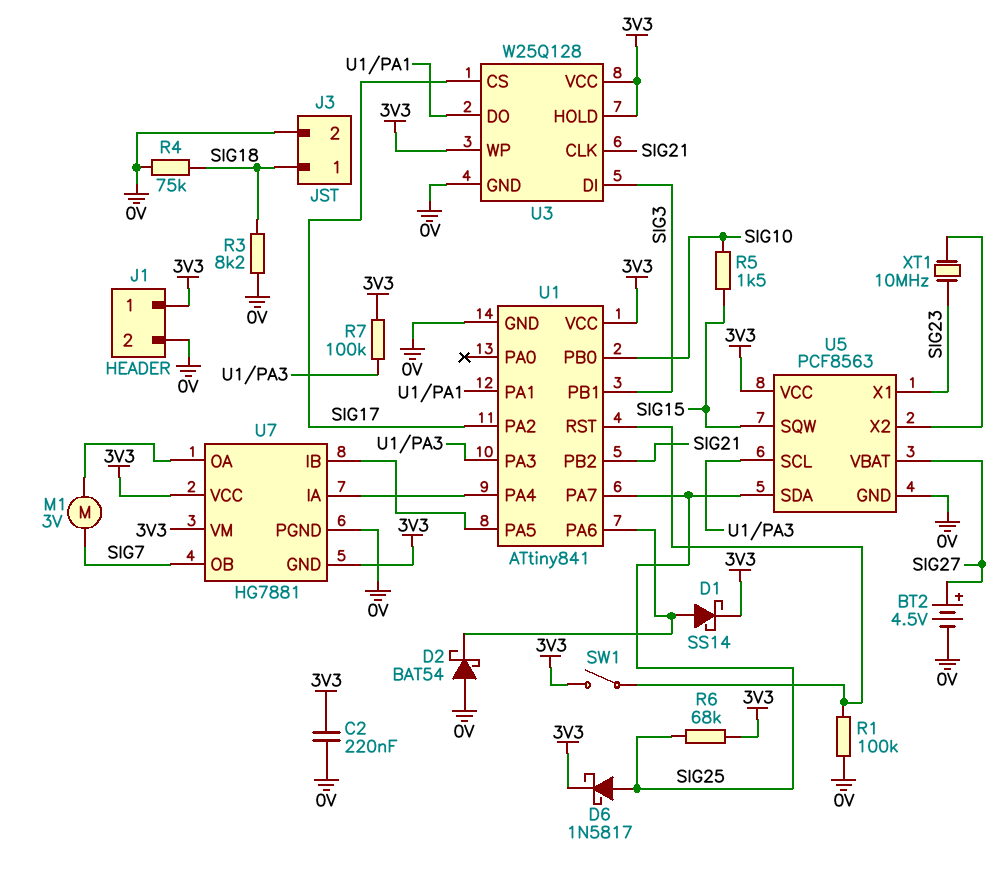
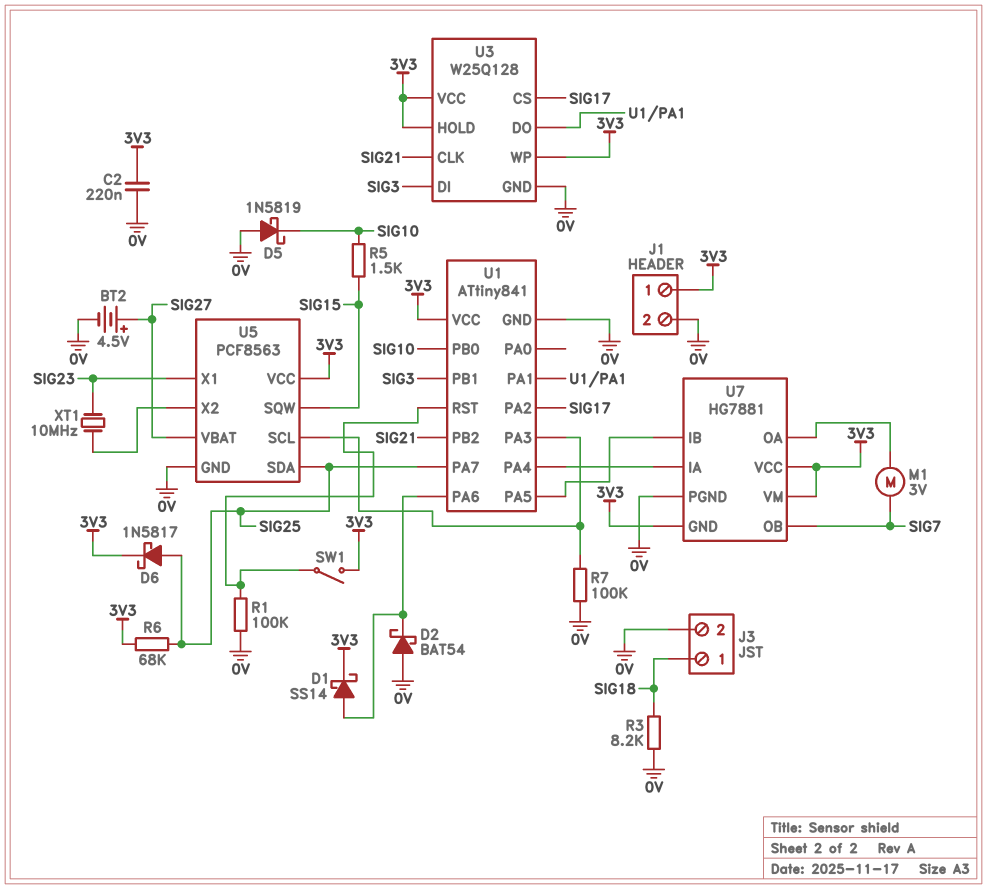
D5: none -> schottky 1N5819 (A 0V, K SIG10)
R4: 75k (0V, SIG18) -> none
R7: 100k (3V3, U1/PA3) -> 100k (0V, U1/PA3)

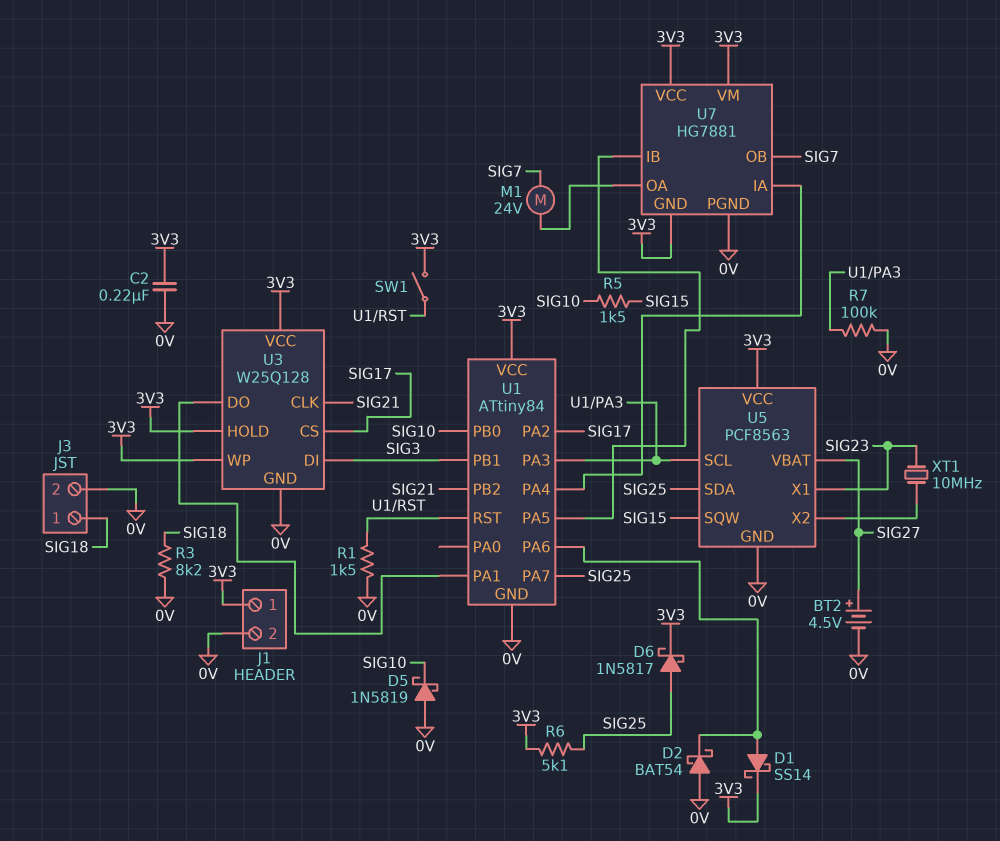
M1: motor 3V (SIG7, U7/OA) -> motor 24V (SIG7, U7/OA)
R1: 100k (0V, U1/RST) -> 1.5k (0V, U1/RST)
R6: 68k (3V3, SIG25) -> 5.1k (3V3, SIG25)
U1: ATtiny841 -> ATtiny84

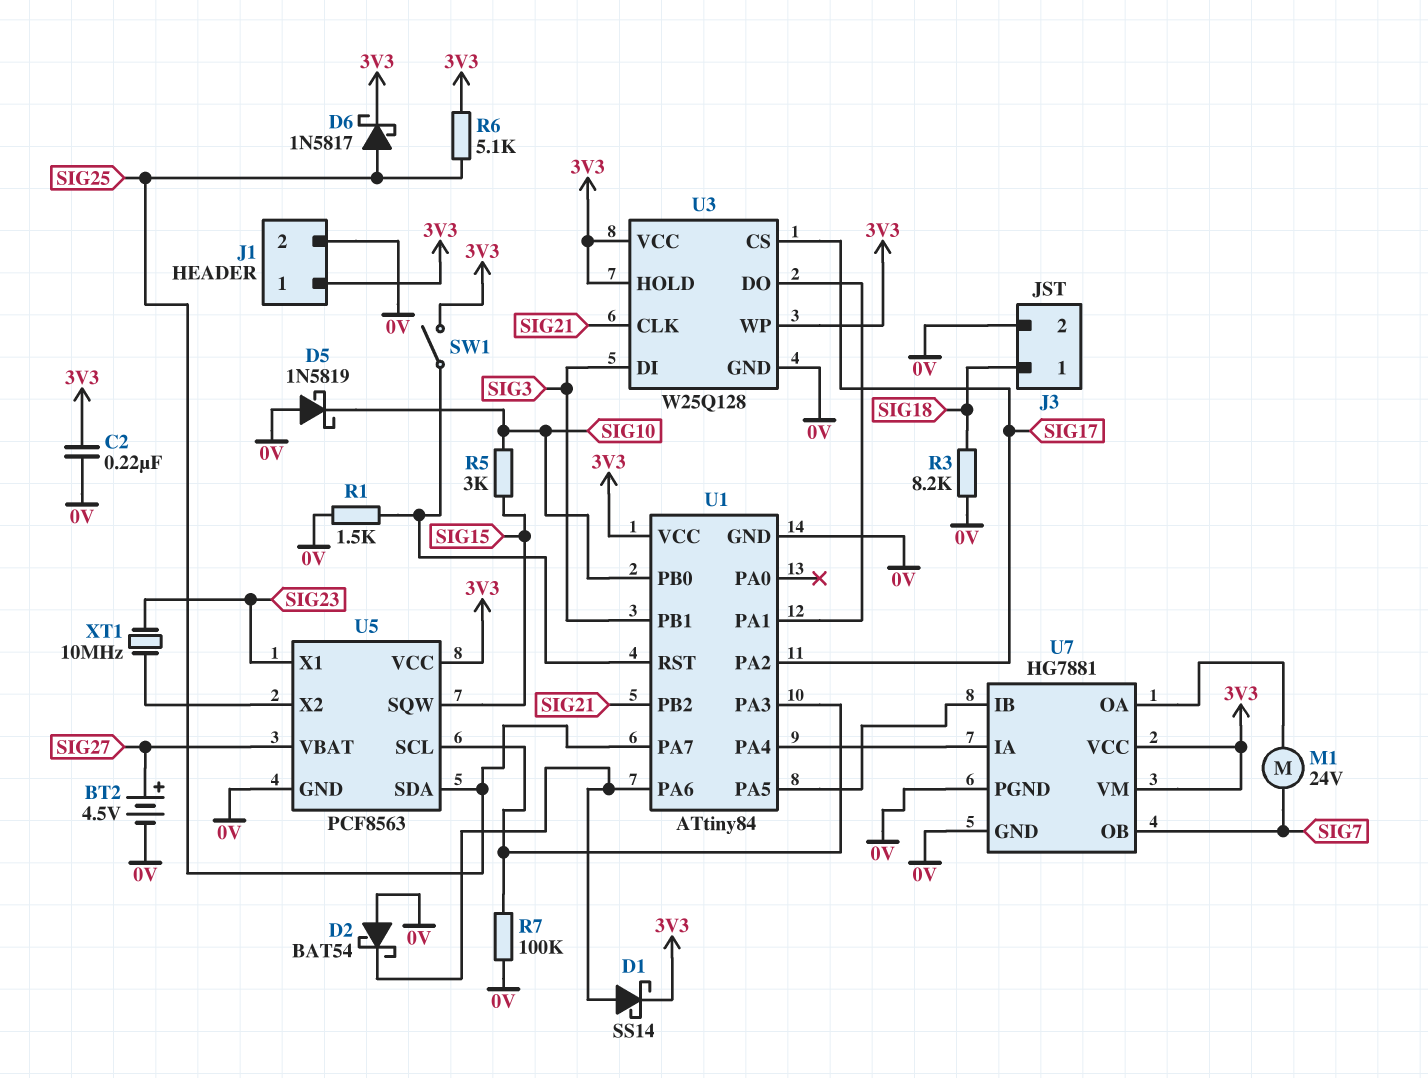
R5: 1.5k (SIG10, SIG15) -> 3k (SIG10, SIG15)
U7 pin GND: 3V3 -> 0V

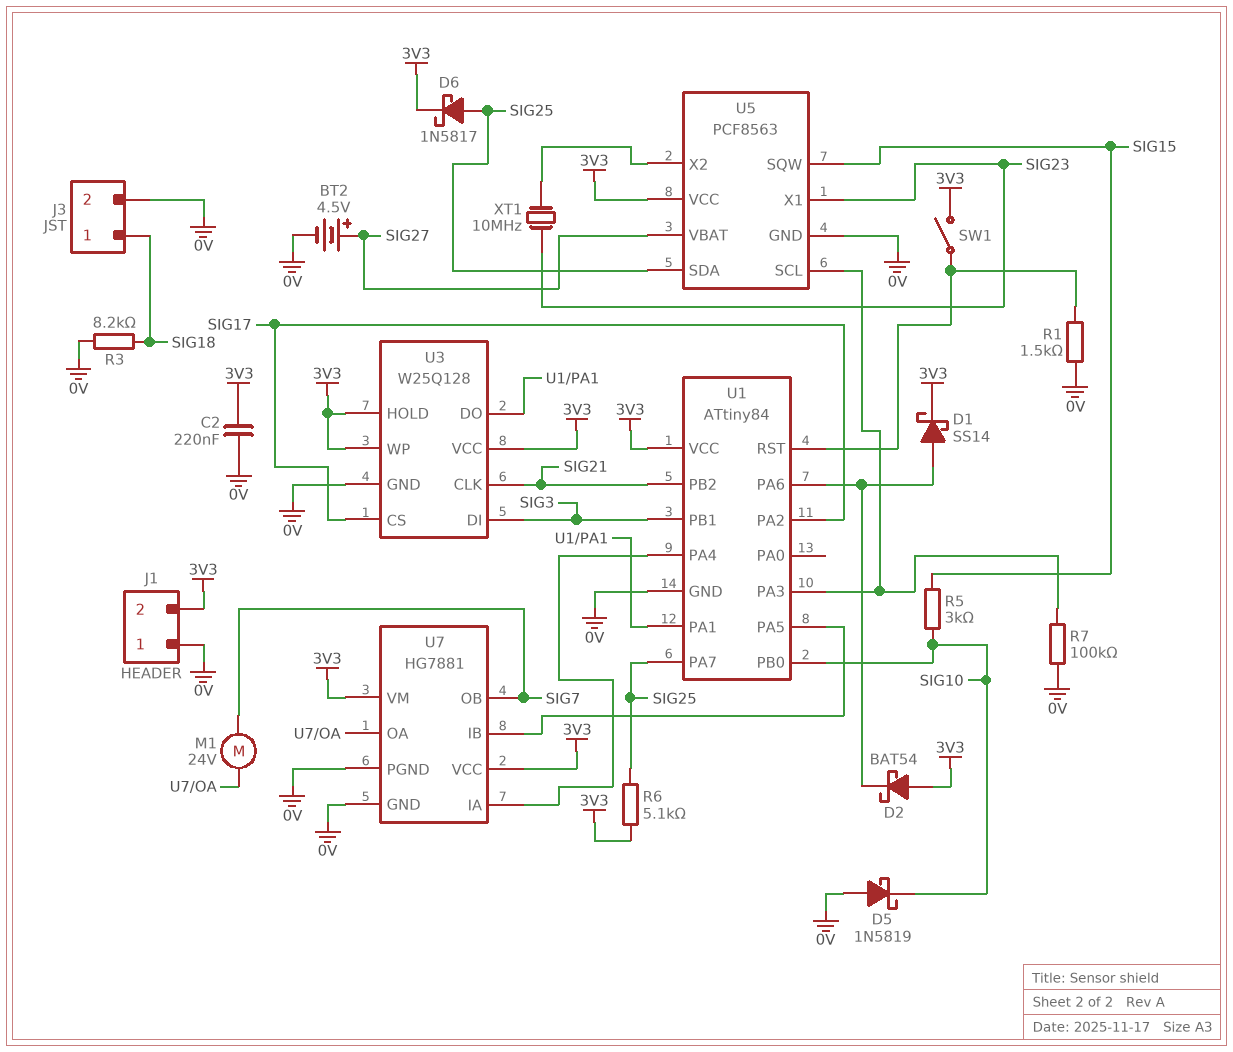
D2: schottky BAT54 (A 0V, K U1/PA6) -> schottky BAT54 (A 3V3, K U1/PA6)
J1 pin 1: 3V3 -> 0V
J1 pin 2: 0V -> 3V3

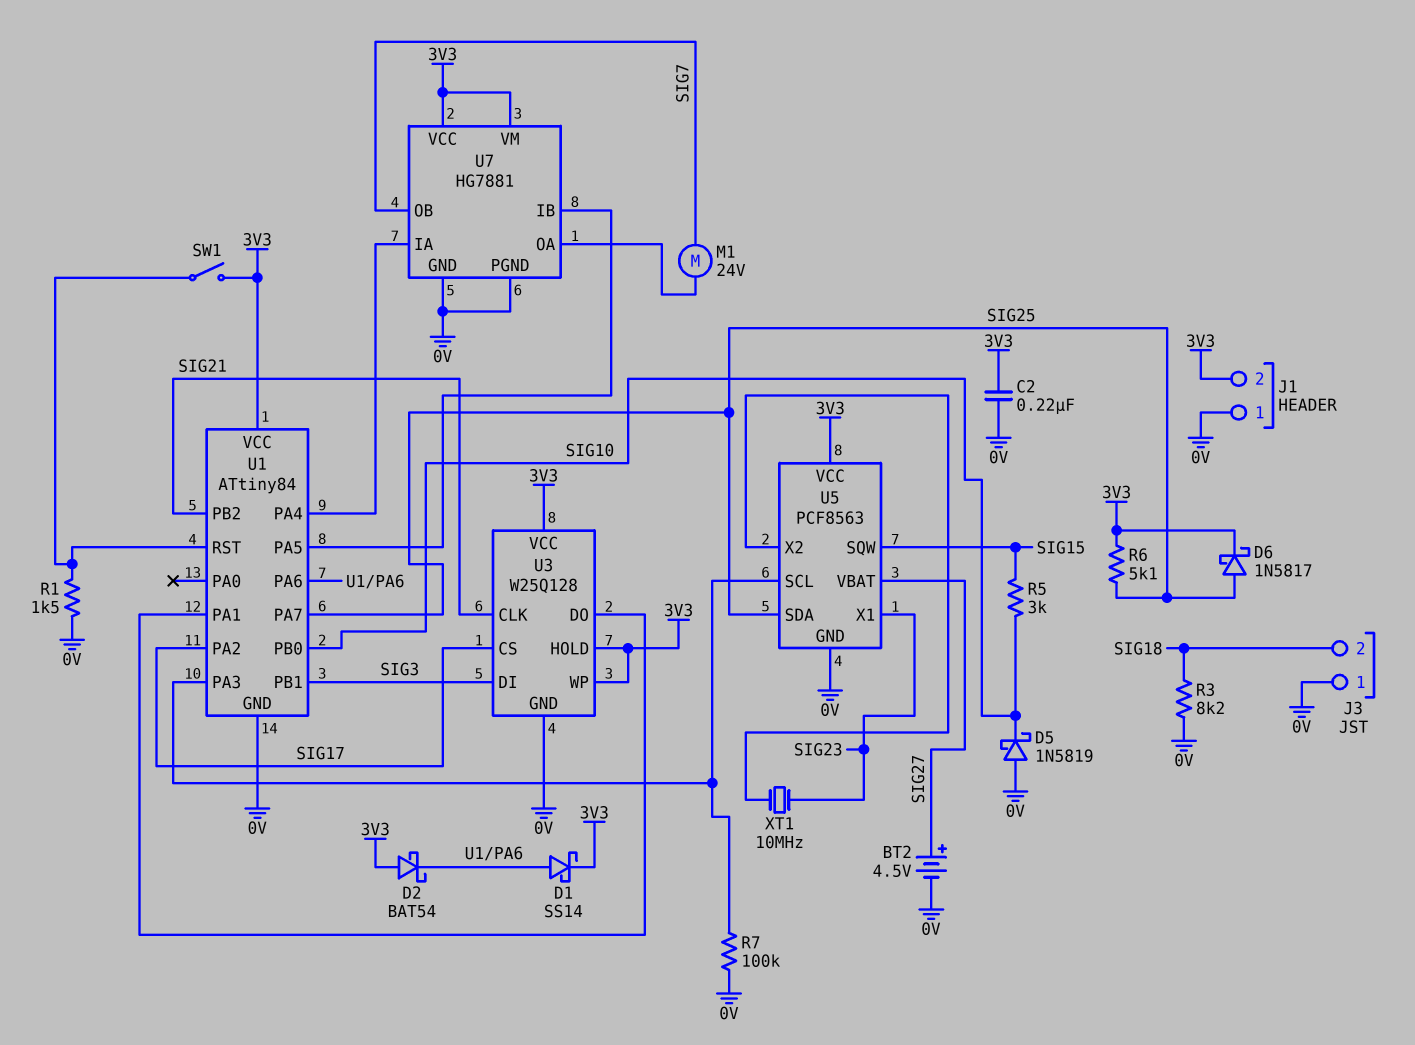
J3 pin 1: SIG18 -> 0V
J3 pin 2: 0V -> SIG18

